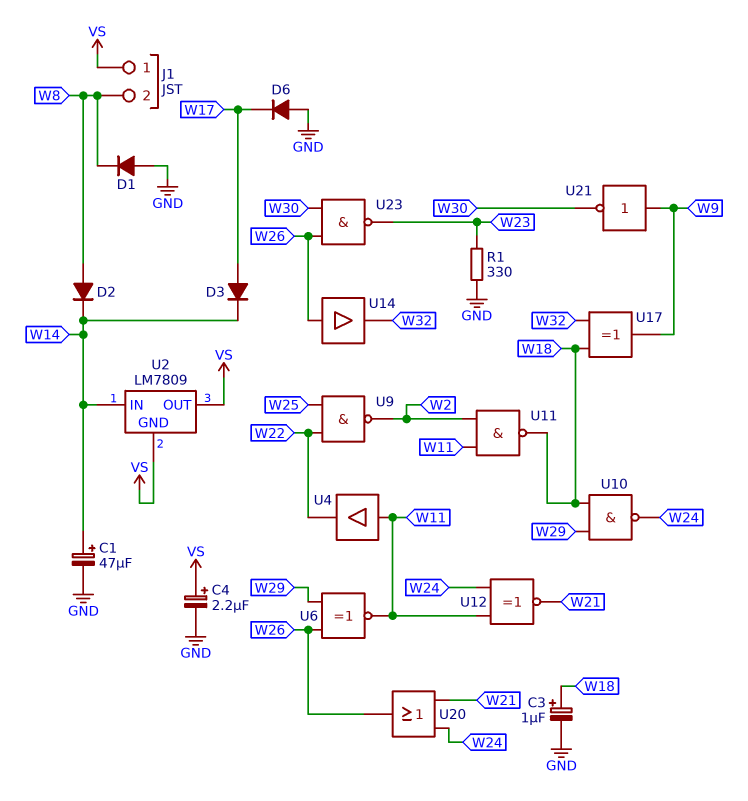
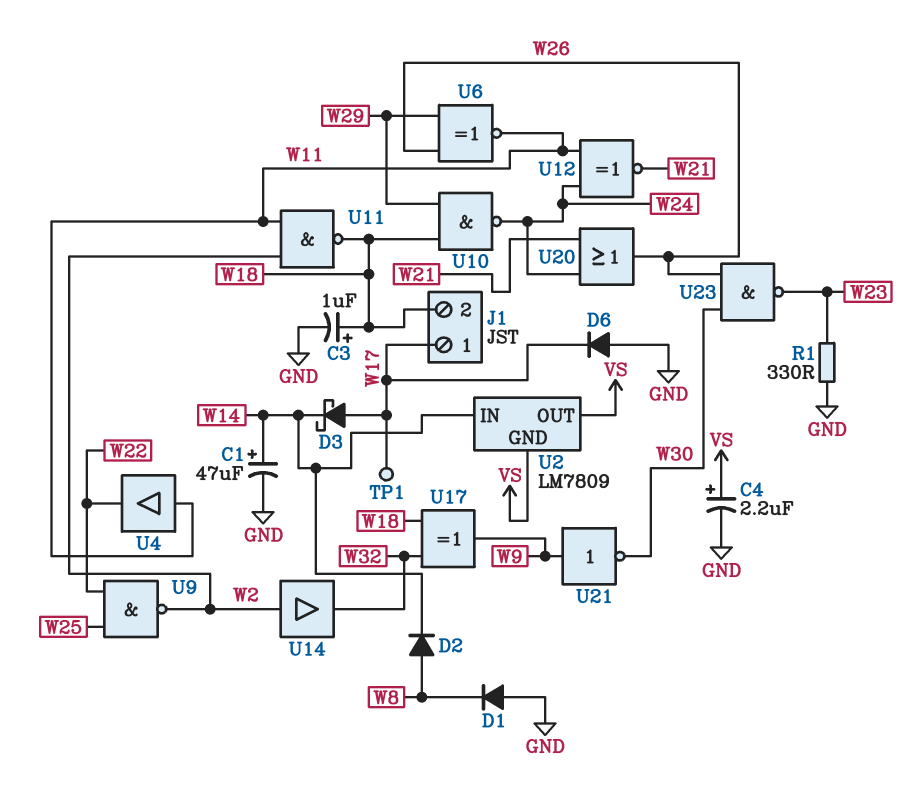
D3: diode (A W17, K W14) -> schottky (A W17, K W14)
J1 pin 1: VS -> W17
J1 pin 2: W8 -> W18
TP1: none -> test point (W17)
U14: buffer (in W26, out W32) -> buffer (in W2, out W32)

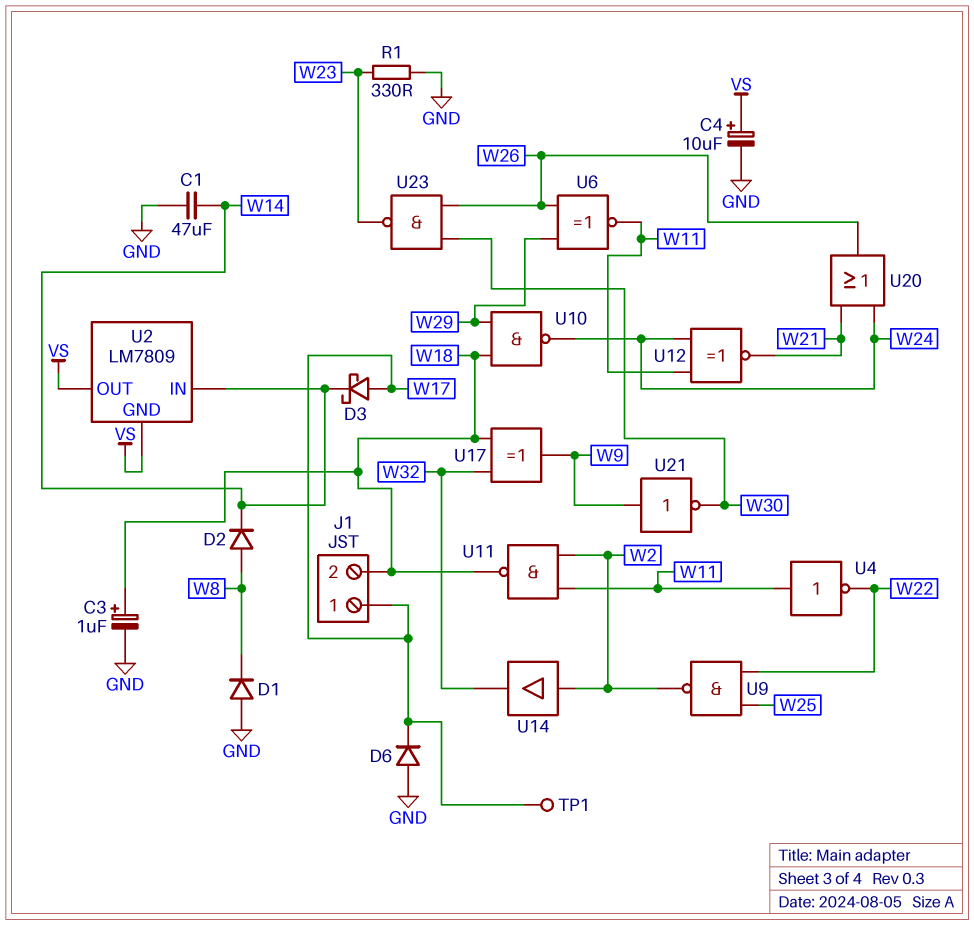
C1: 47uF (plus W14, minus GND) -> 47uF (GND, W14)
C4: 2.2uF (plus VS, minus GND) -> 10uF (plus VS, minus GND)
U4: buffer (in W11, out W22) -> NOT (in W11, out W22)

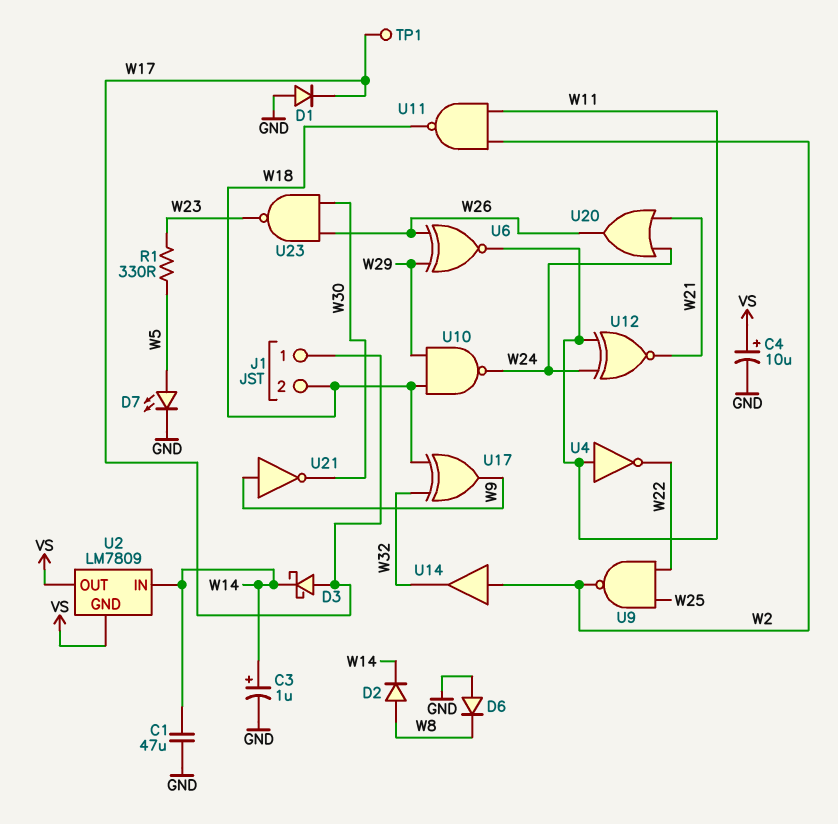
C3: 1uF (plus W18, minus GND) -> 1uF (plus W14, minus GND)
D1: diode (A GND, K W8) -> diode (A GND, K W17)
D6: diode (A GND, K W17) -> diode (A GND, K W8)
D7: none -> LED (A W5, K GND)
R1: 330 (GND, W23) -> 330 (W5, W23)

